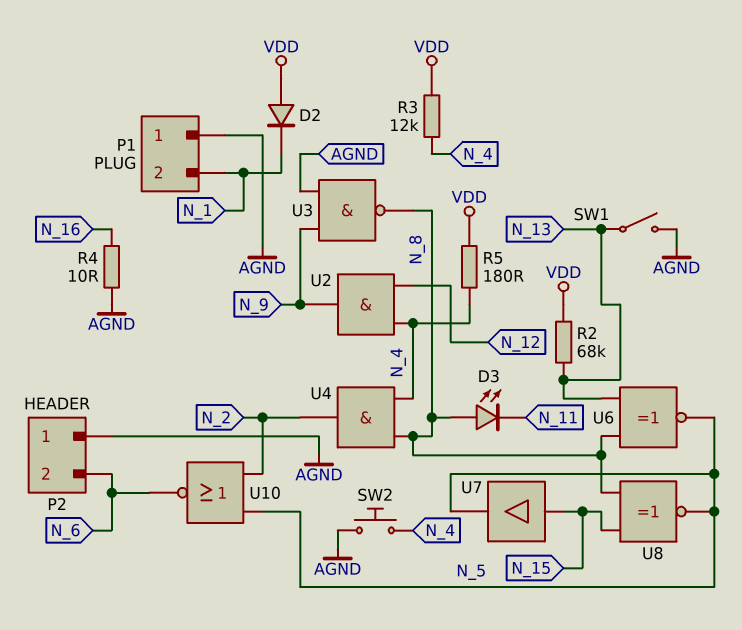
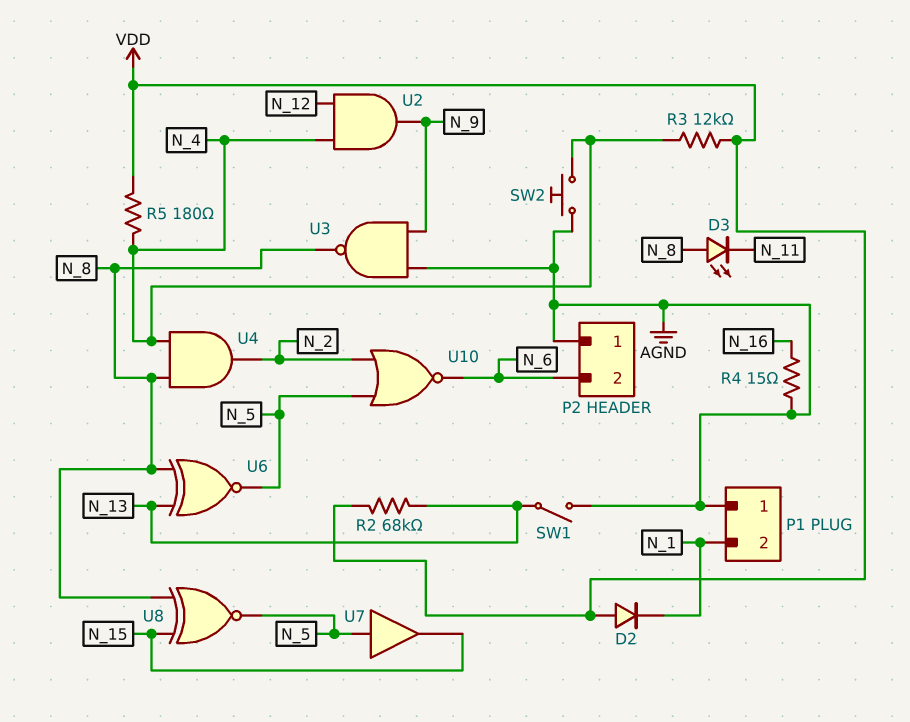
R4: 10 (AGND, N_16) -> 15 (AGND, N_16)
U7: buffer (in N_15, out N_5) -> buffer (in N_5, out N_15)

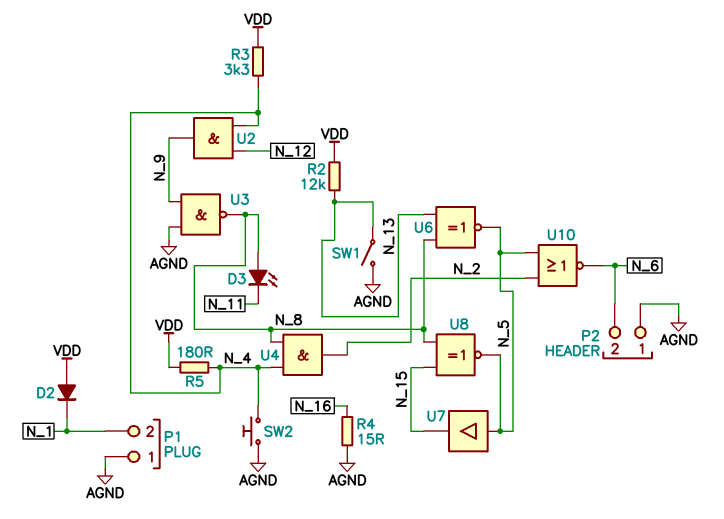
R2: 68k (N_13, VDD) -> 12k (N_13, VDD)
R3: 12k (N_4, VDD) -> 3.3k (N_4, VDD)

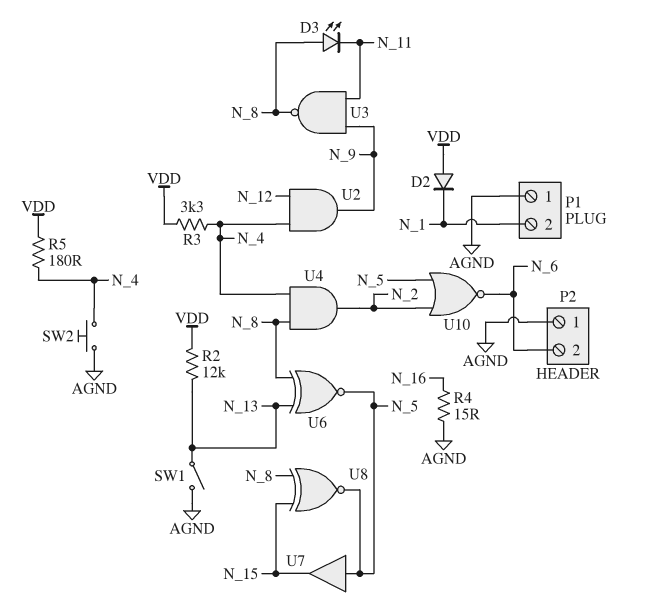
U3: NAND (in AGND, in N_9, out N_8) -> NAND (in N_9, in N_11, out N_8)

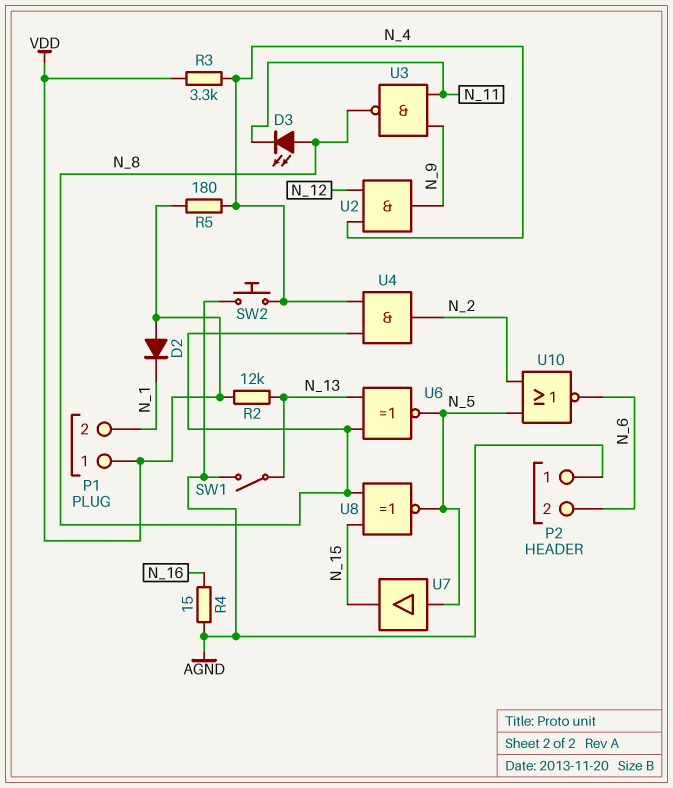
P1 pin 1: AGND -> VDD

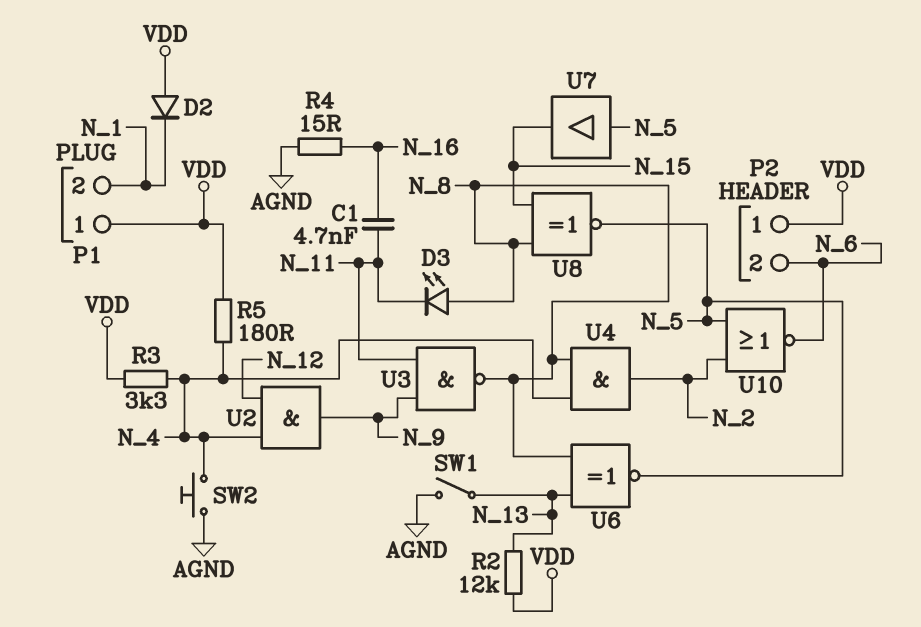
C1: none -> 4.7nF (N_11, N_16)
P2 pin 1: AGND -> VDD

